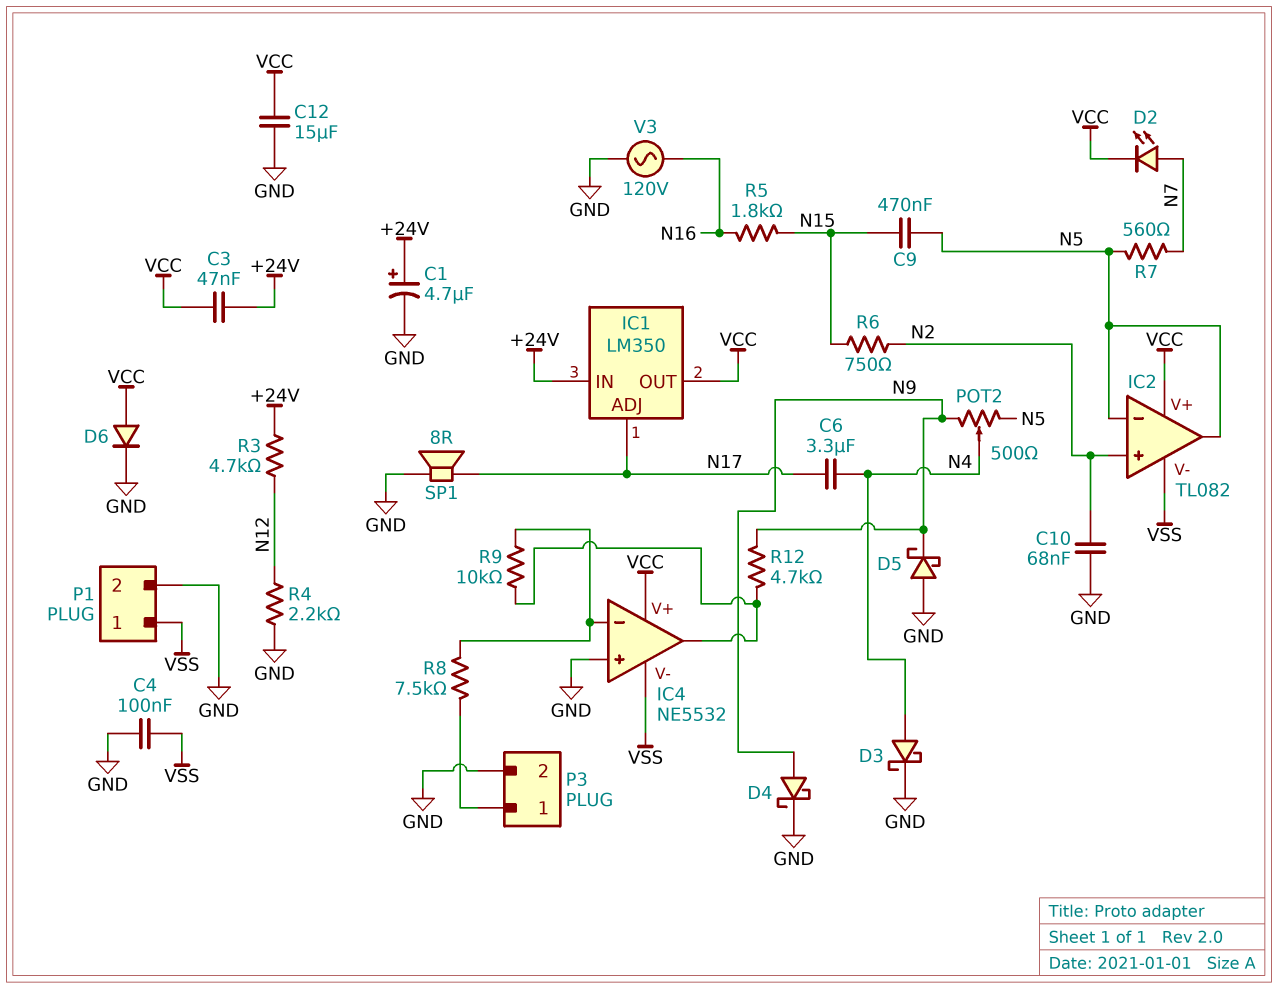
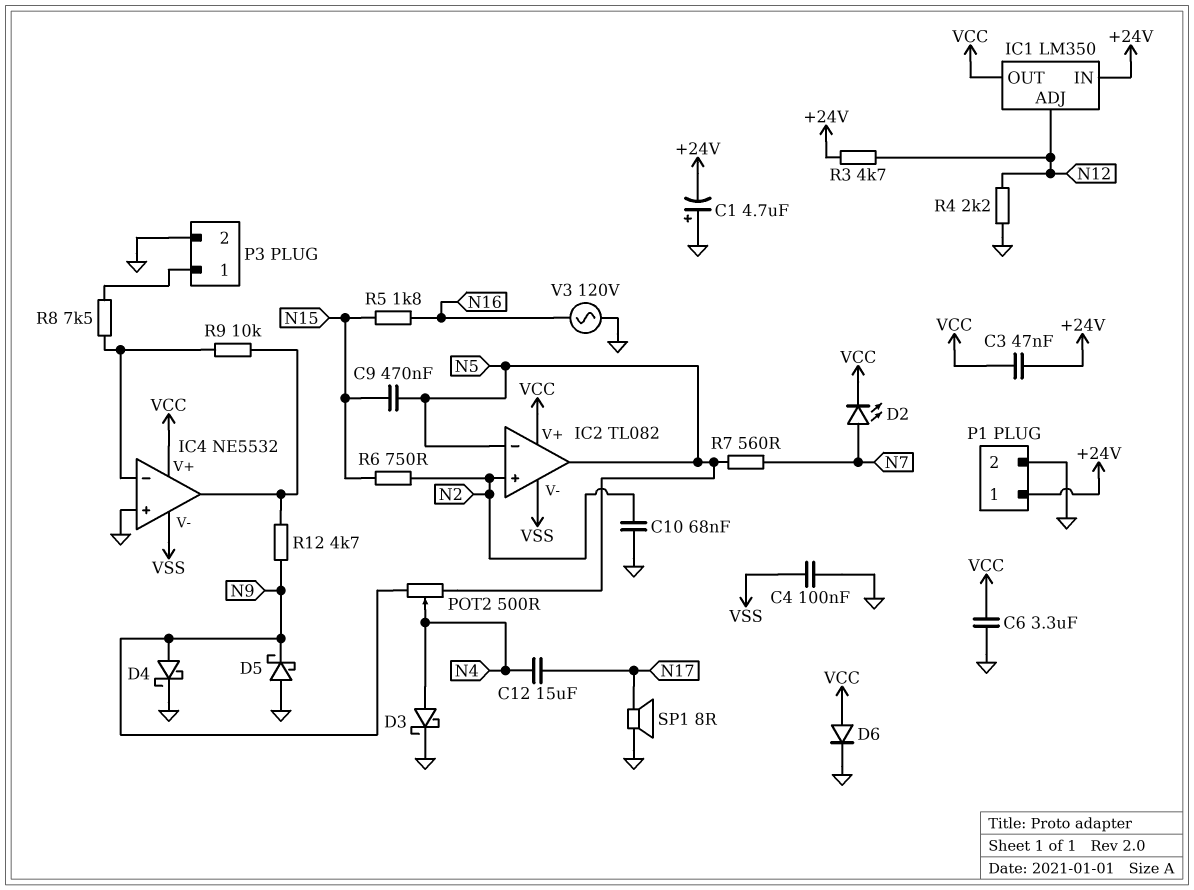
C1: 4.7uF (plus +24V, minus GND) -> 4.7uF (plus GND, minus +24V)
C6: 3.3uF (N4, N17) -> 3.3uF (GND, VCC)
C12: 15uF (GND, VCC) -> 15uF (N4, N17)
IC1 pin ADJ: N17 -> N12
P1 pin 1: VSS -> +24V

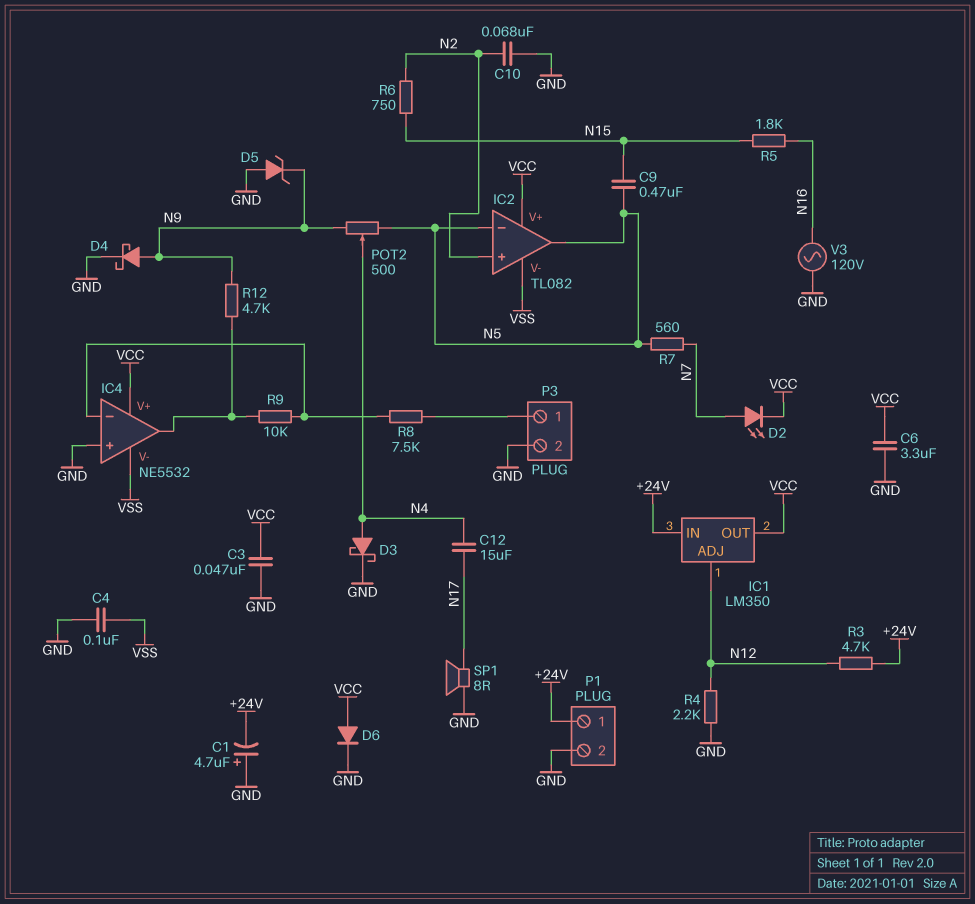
C3: 47nF (+24V, VCC) -> 47nF (GND, VCC)
D5: schottky (A GND, K N9) -> zener (A GND, K N9)

